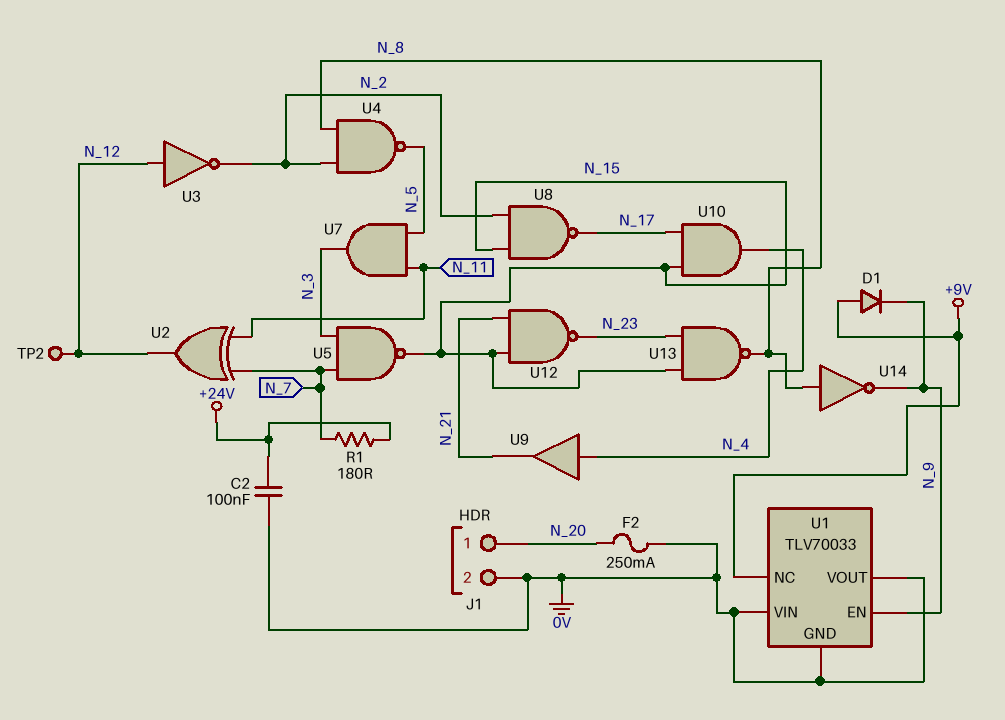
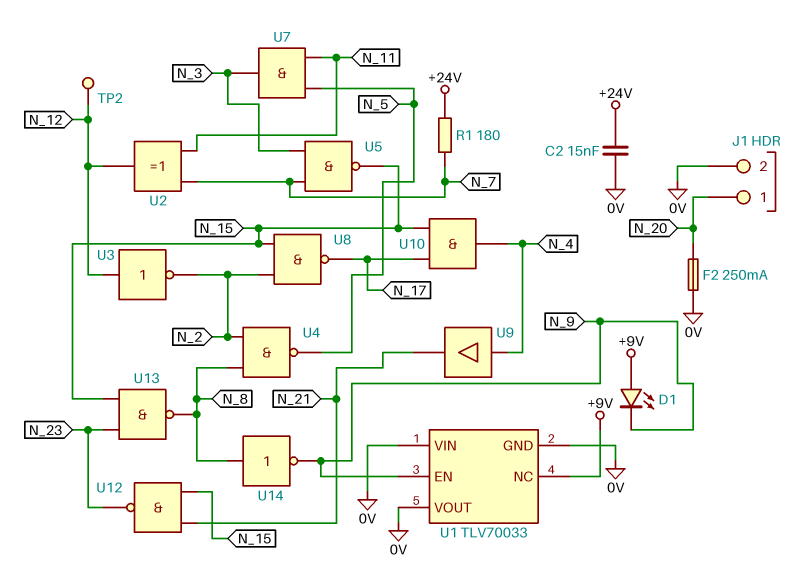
C2: 100nF (+24V, 0V) -> 15nF (+24V, 0V)
D1: diode (A +9V, K N_9) -> LED (A +9V, K N_9)

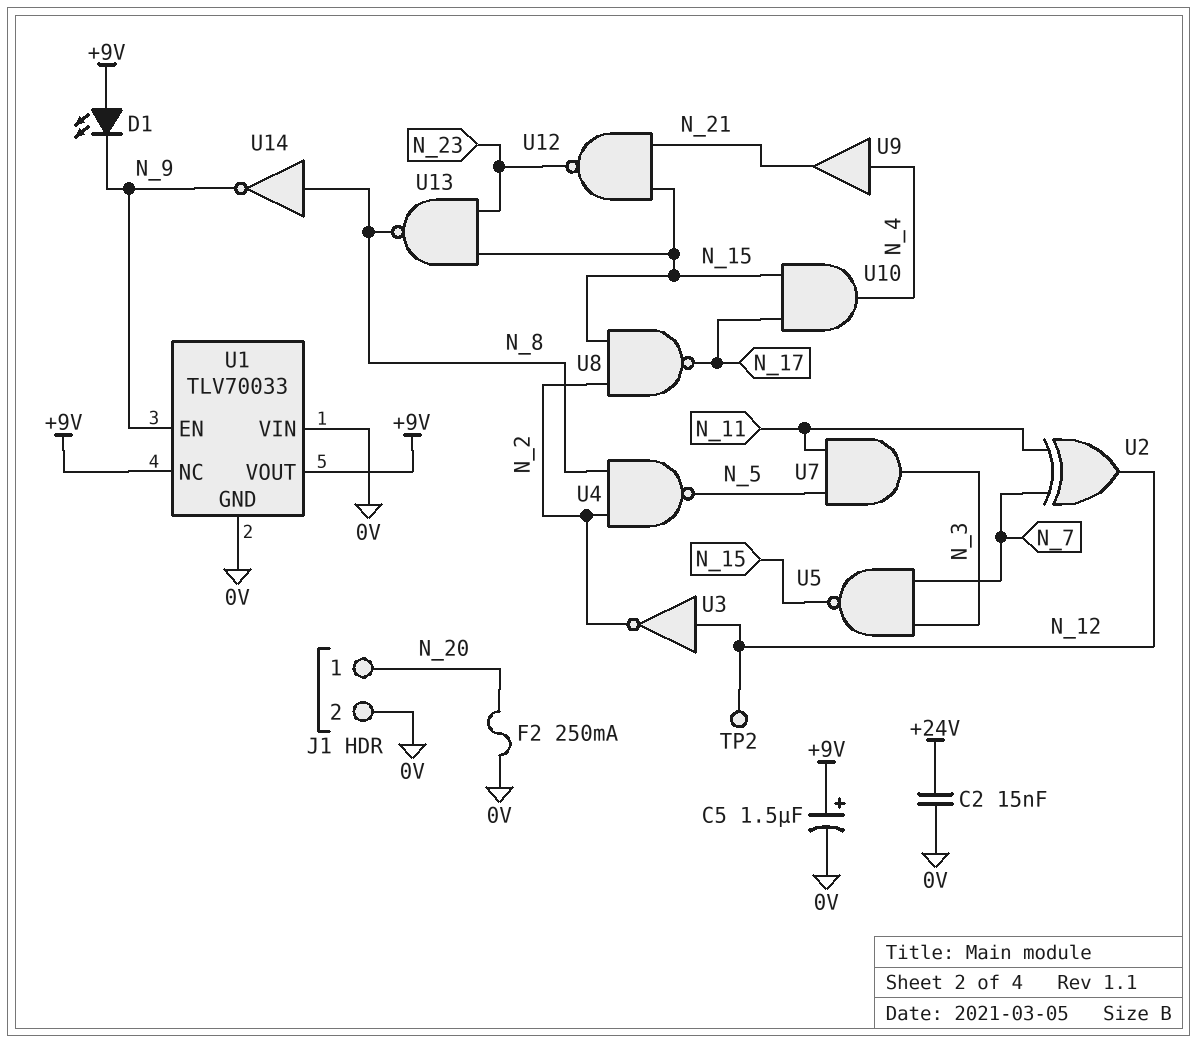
C5: none -> 1.5uF (plus +9V, minus 0V)
R1: 180 (+24V, N_7) -> none
U1 pin VOUT: 0V -> +9V

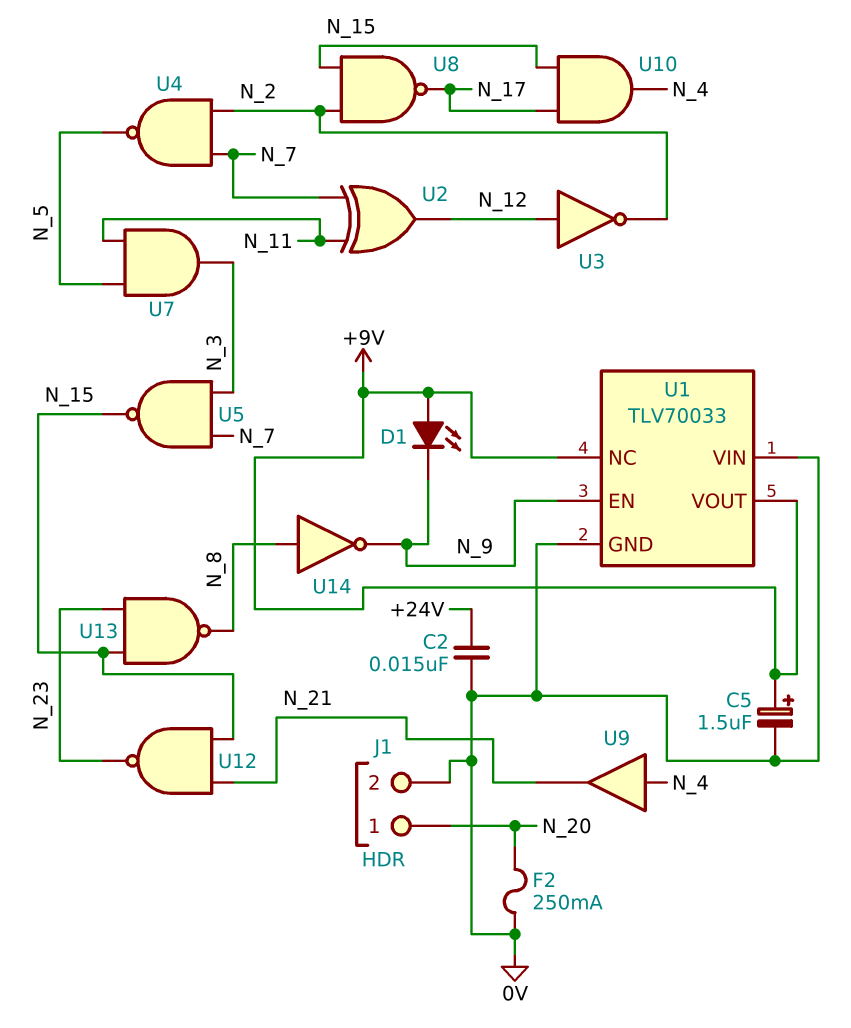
TP2: test point (N_12) -> none
U4: NAND (in N_2, in N_8, out N_5) -> NAND (in N_2, in N_7, out N_5)

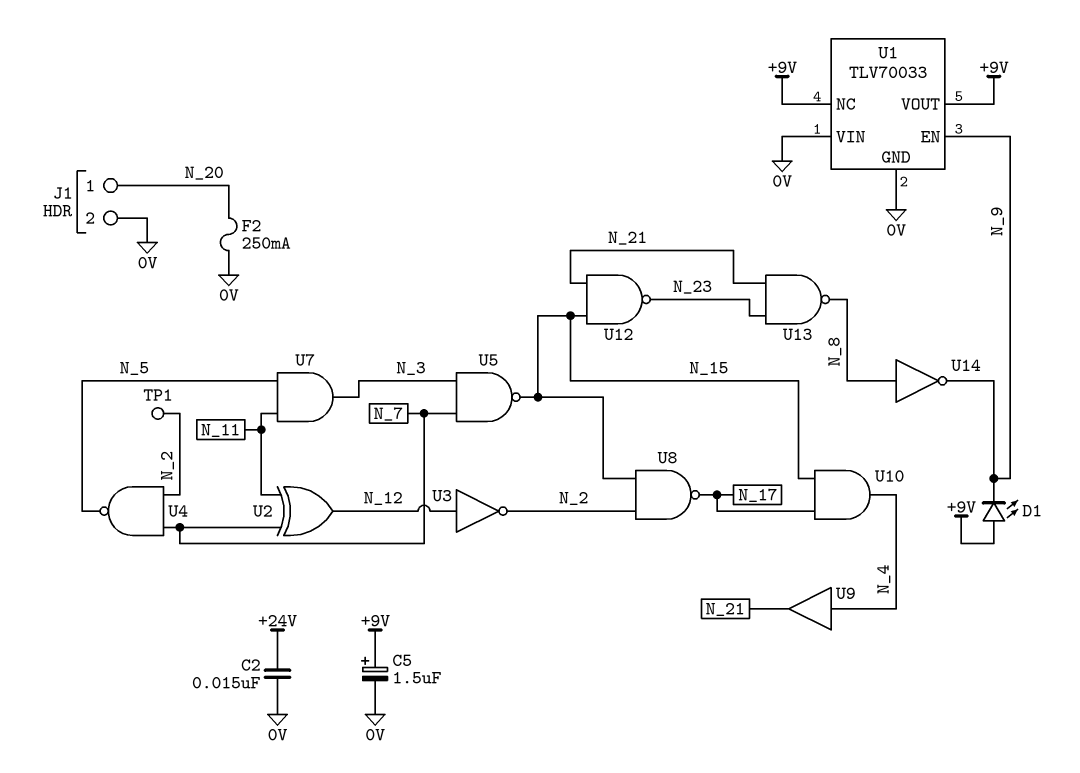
TP1: none -> test point (N_2)
U13: NAND (in N_15, in N_23, out N_8) -> NAND (in N_21, in N_23, out N_8)

